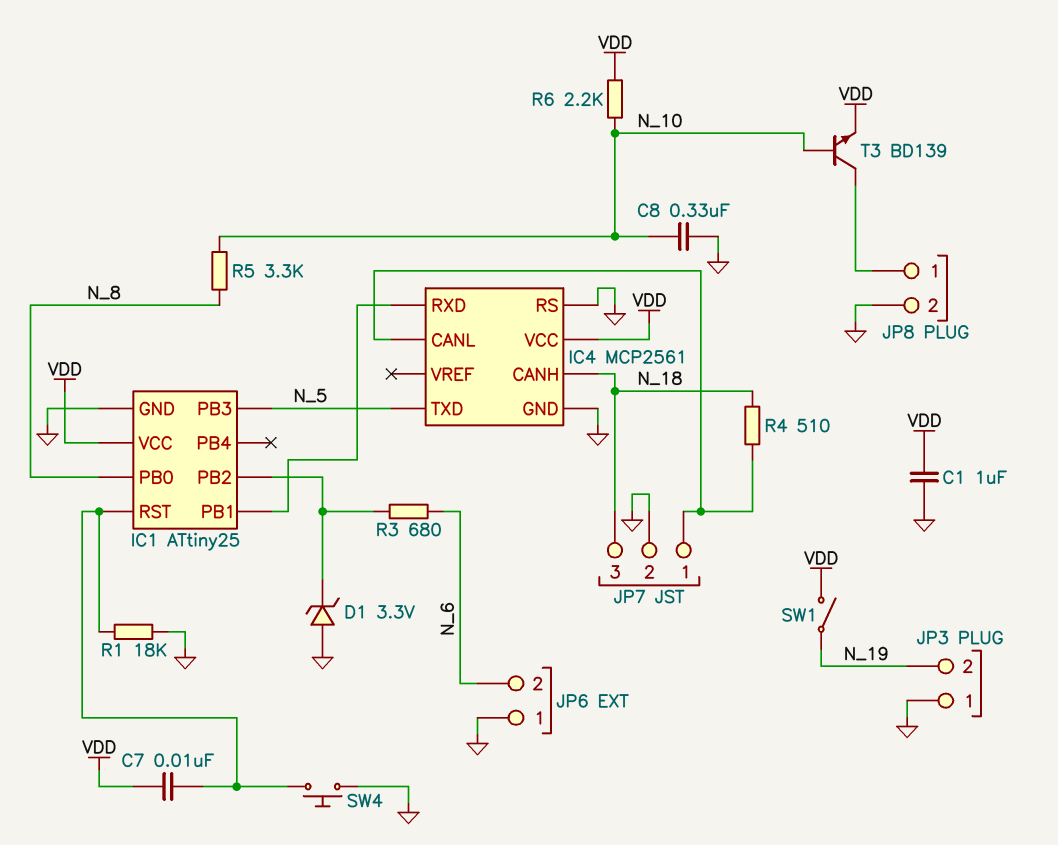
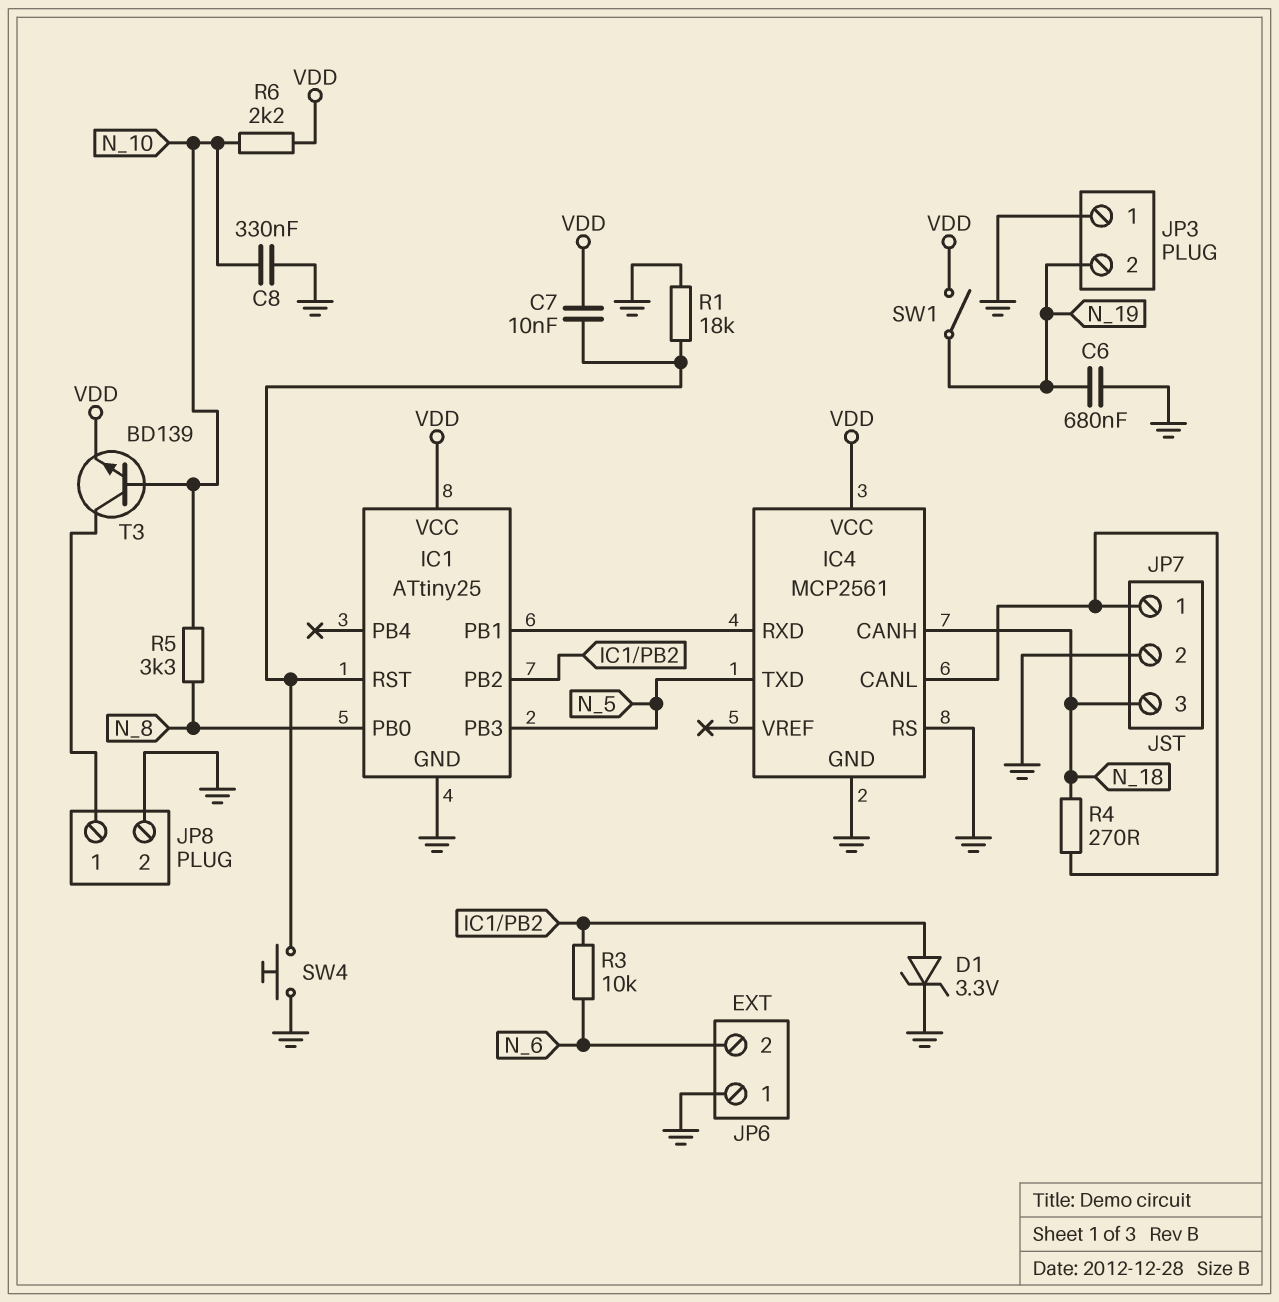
C1: 1uF (GND, VDD) -> none
C6: none -> 680nF (GND, N_19)
D1: zener 3.3V (A GND, K IC1/PB2) -> zener 3.3V (A IC1/PB2, K GND)
R3: 680 (IC1/PB2, N_6) -> 10k (IC1/PB2, N_6)
R4: 510 (IC4/CANL, N_18) -> 270 (IC4/CANL, N_18)

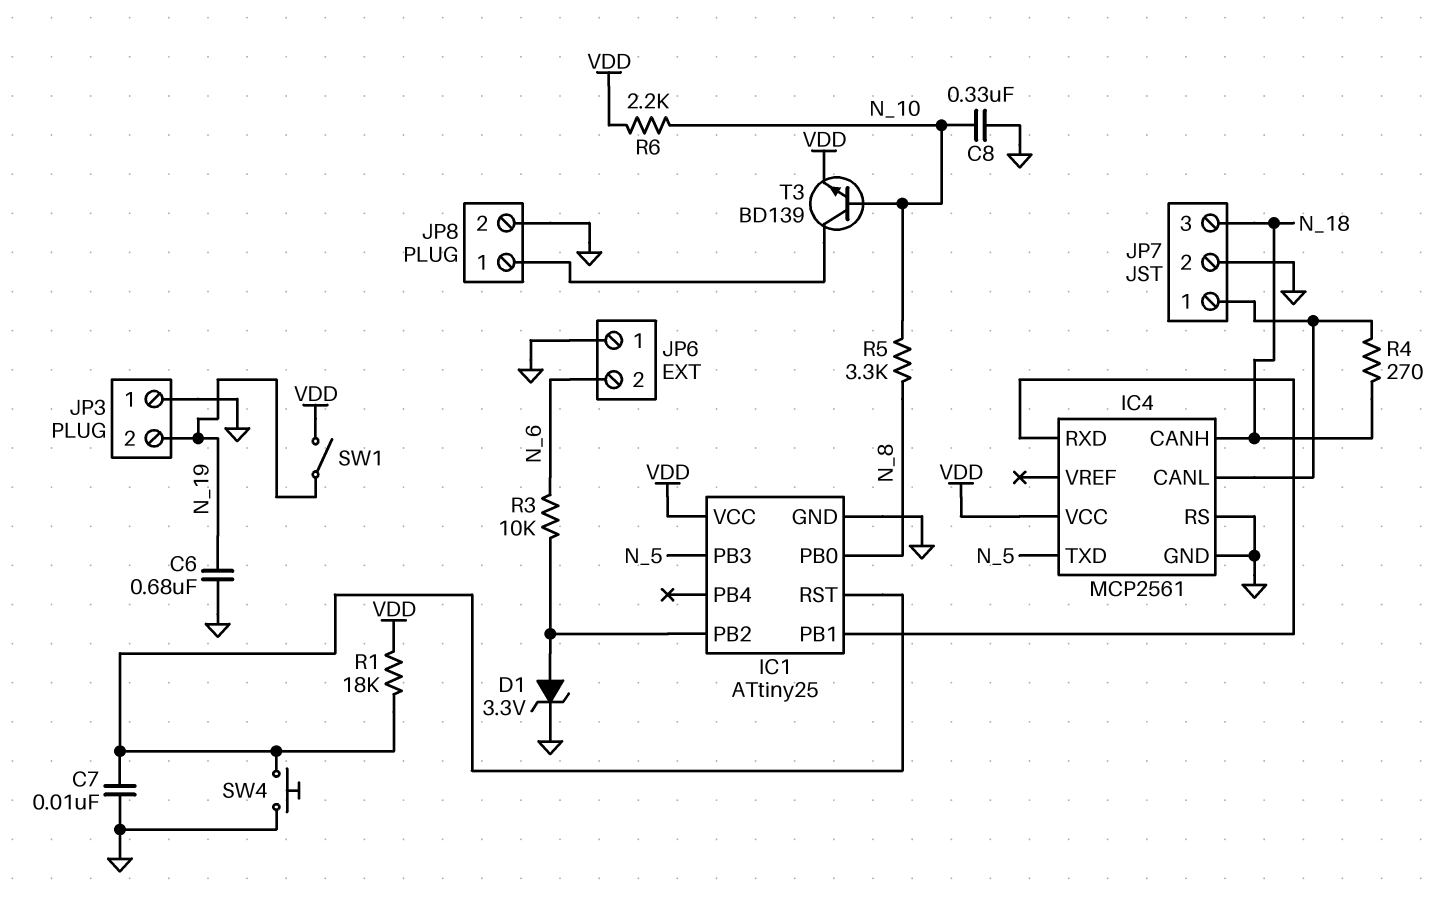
C7: 10nF (IC1/RST, VDD) -> 10nF (GND, IC1/RST)
R1: 18k (GND, IC1/RST) -> 18k (IC1/RST, VDD)

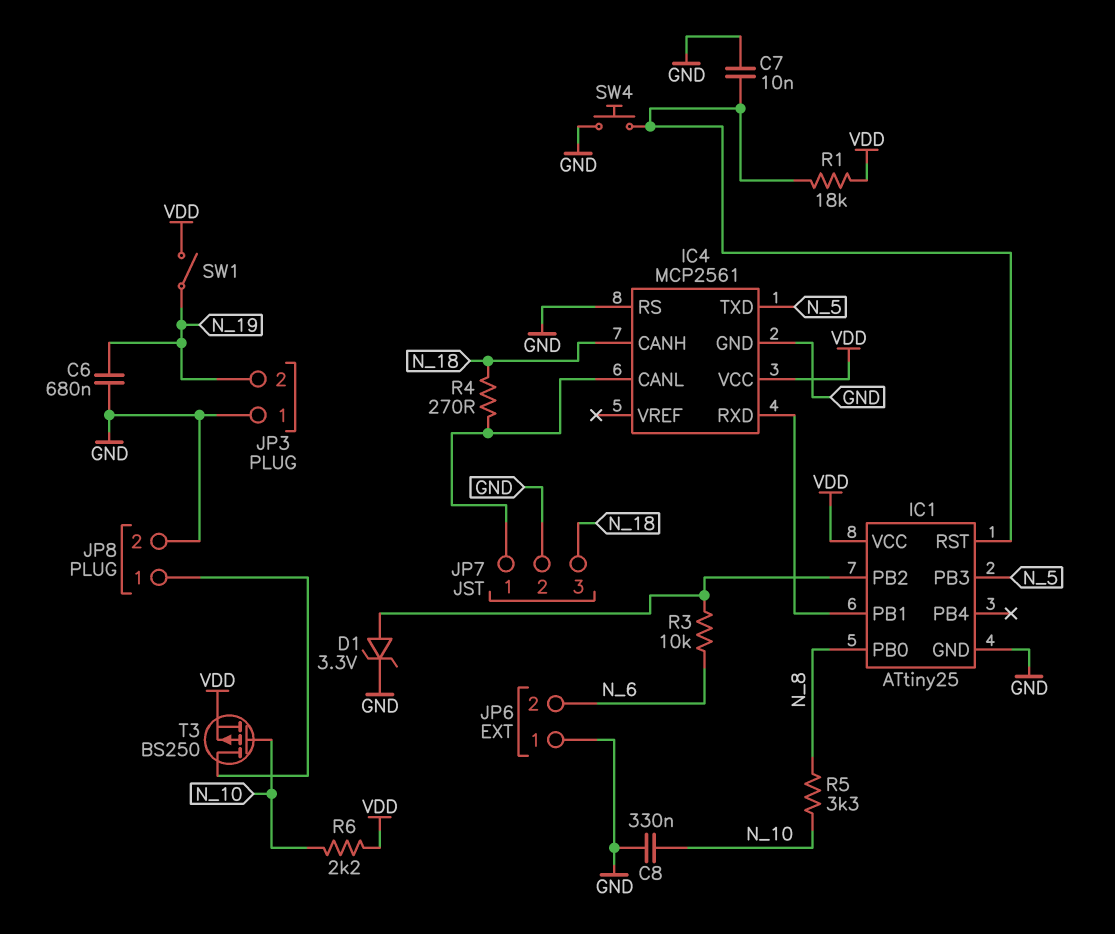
T3: NPN BD139 (B N_10, C JP8/1, E VDD) -> PMOS BS250 (G N_10, D JP8/1, S VDD)

